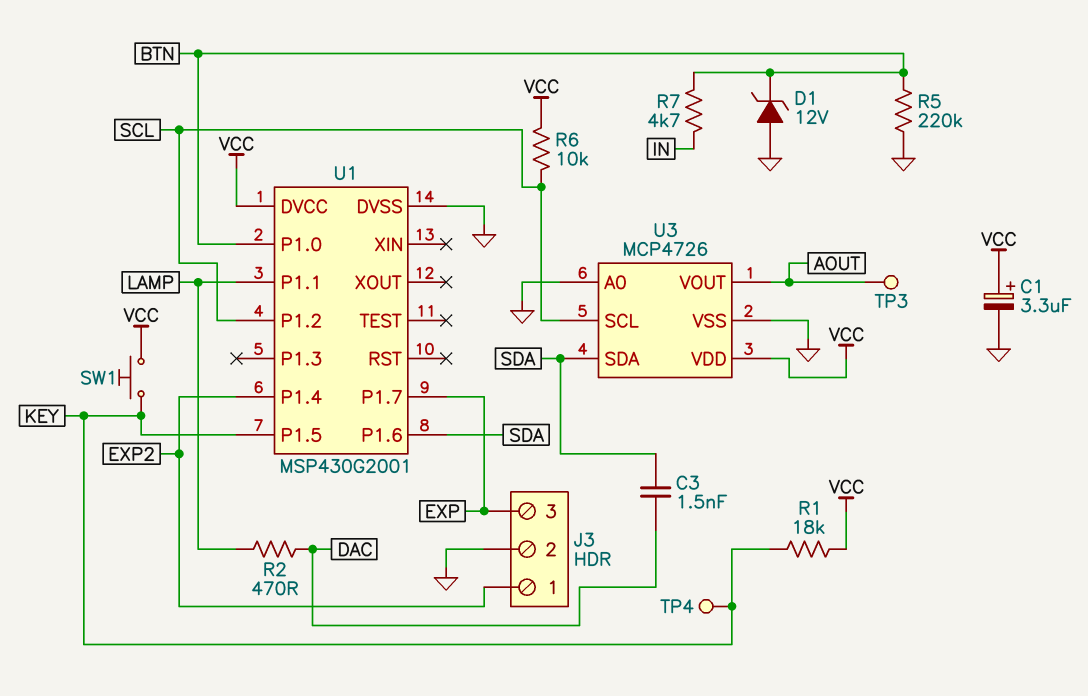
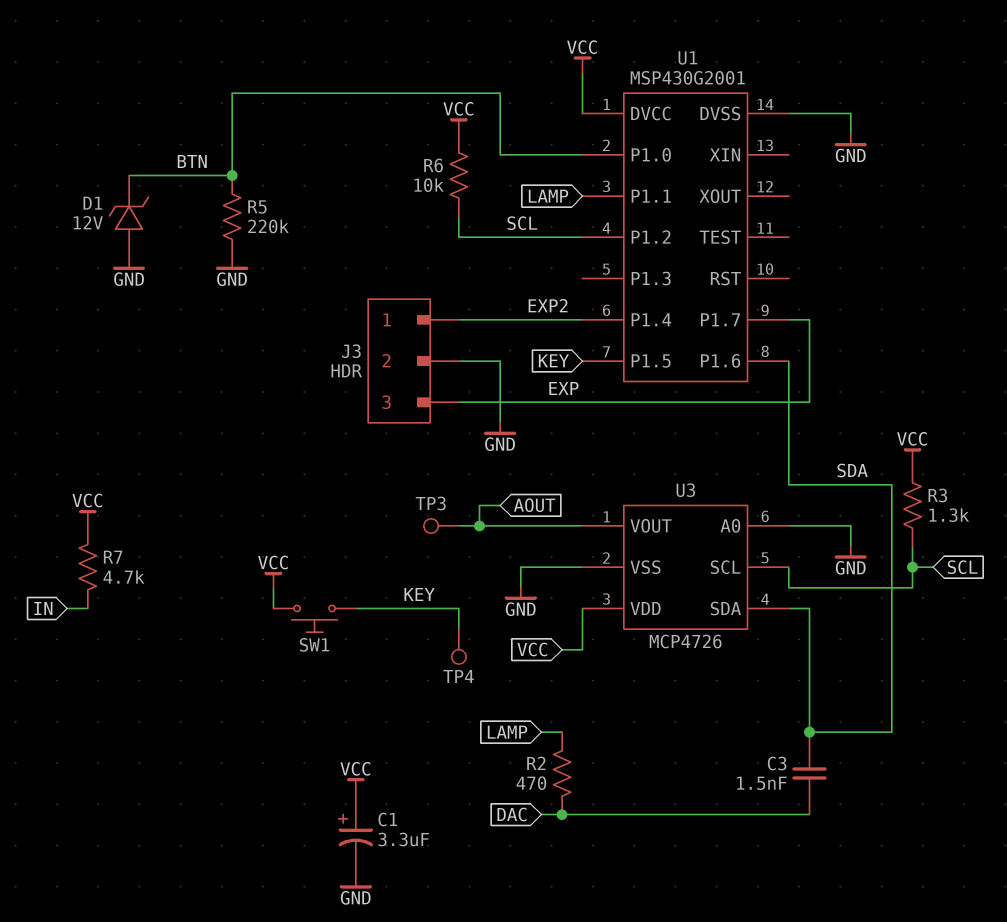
R1: 18k (KEY, VCC) -> none
R3: none -> 1.3k (SCL, VCC)
R7: 4.7k (BTN, IN) -> 4.7k (IN, VCC)

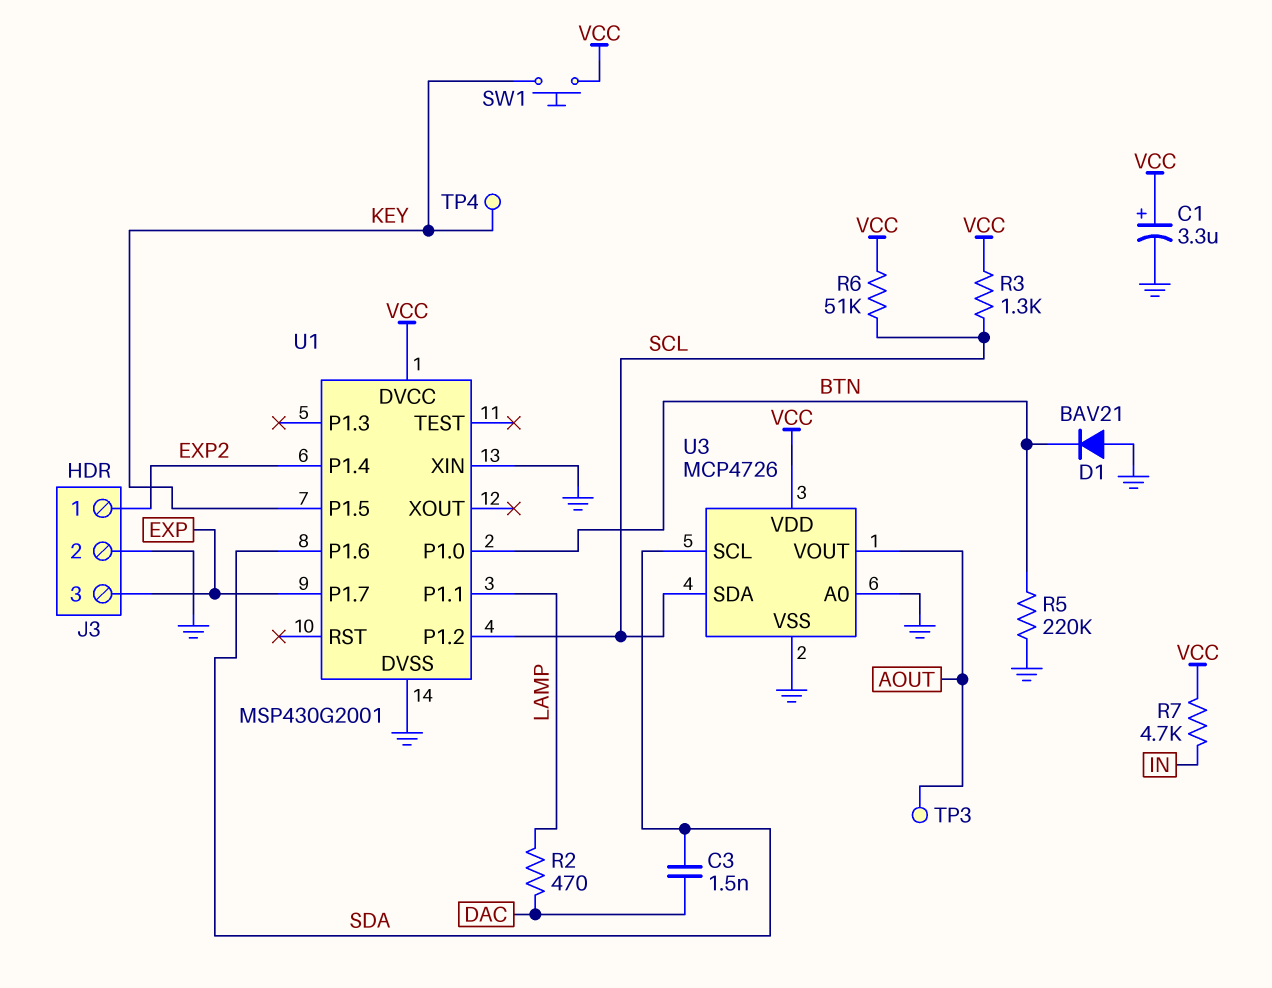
D1: zener 12V (A GND, K BTN) -> diode BAV21 (A GND, K BTN)
R6: 10k (SCL, VCC) -> 51k (SCL, VCC)
U1 pin XIN: none -> GND
U3 pin SCL: SCL -> SDA
U3 pin SDA: SDA -> SCL

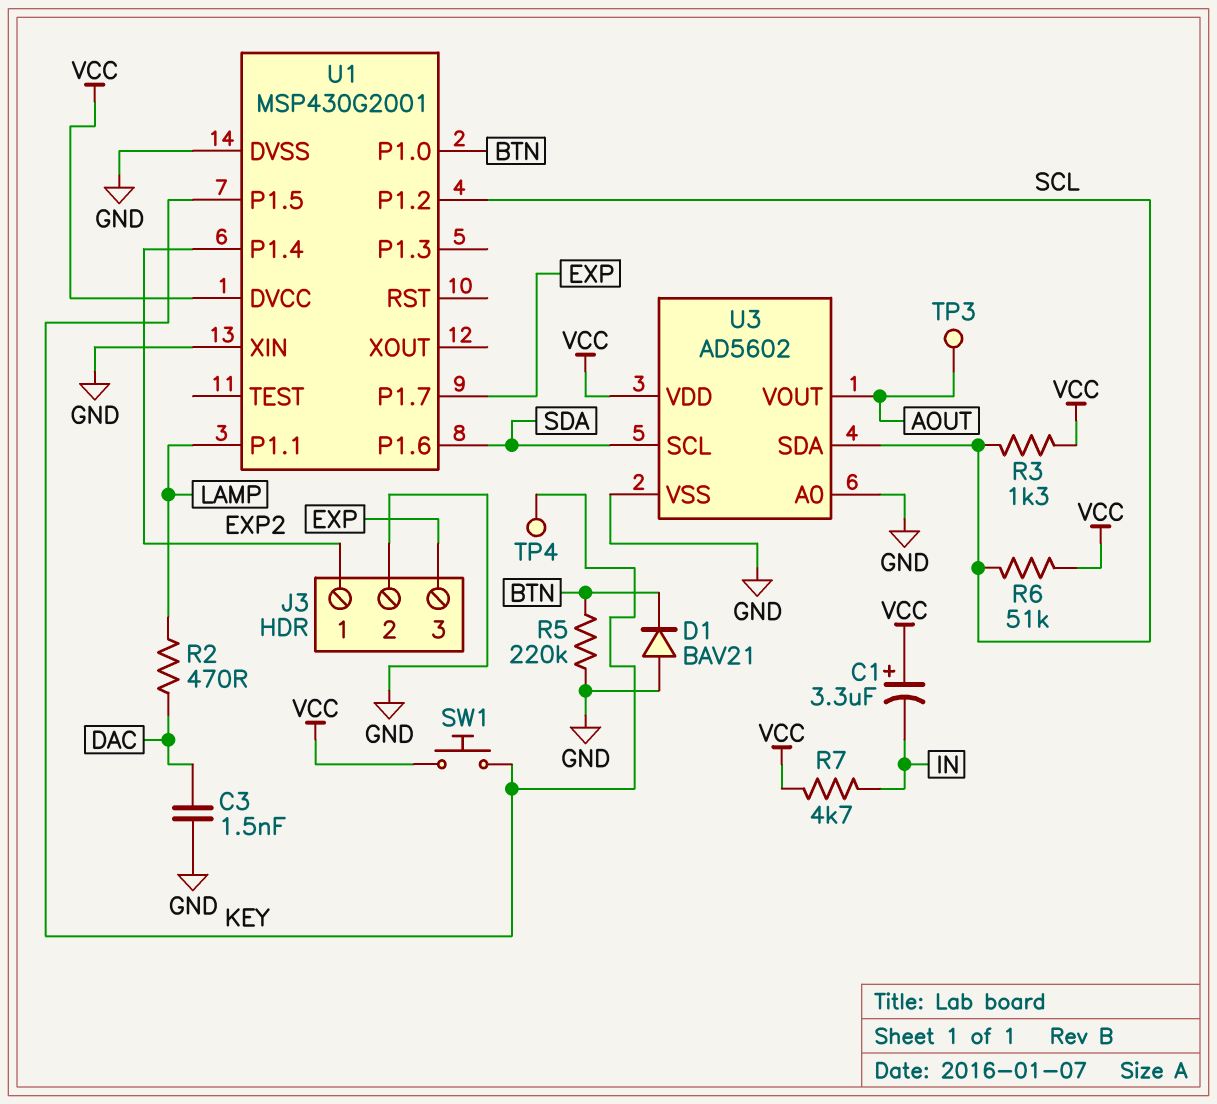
C1: 3.3uF (plus VCC, minus GND) -> 3.3uF (plus VCC, minus IN)
C3: 1.5nF (DAC, SDA) -> 1.5nF (DAC, GND)
U3: MCP4726 -> AD5602

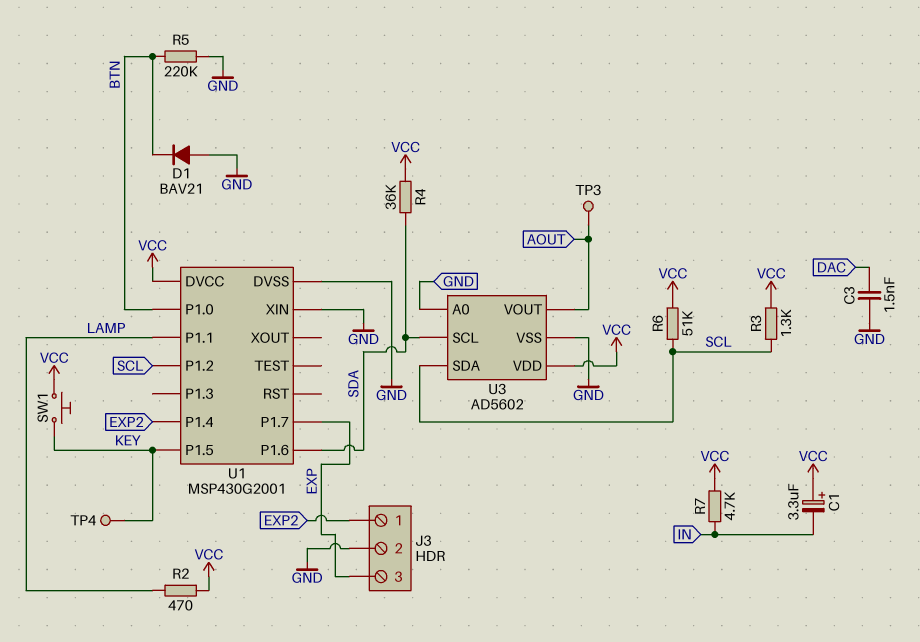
R2: 470 (DAC, LAMP) -> 470 (LAMP, VCC)
R4: none -> 36k (SDA, VCC)

